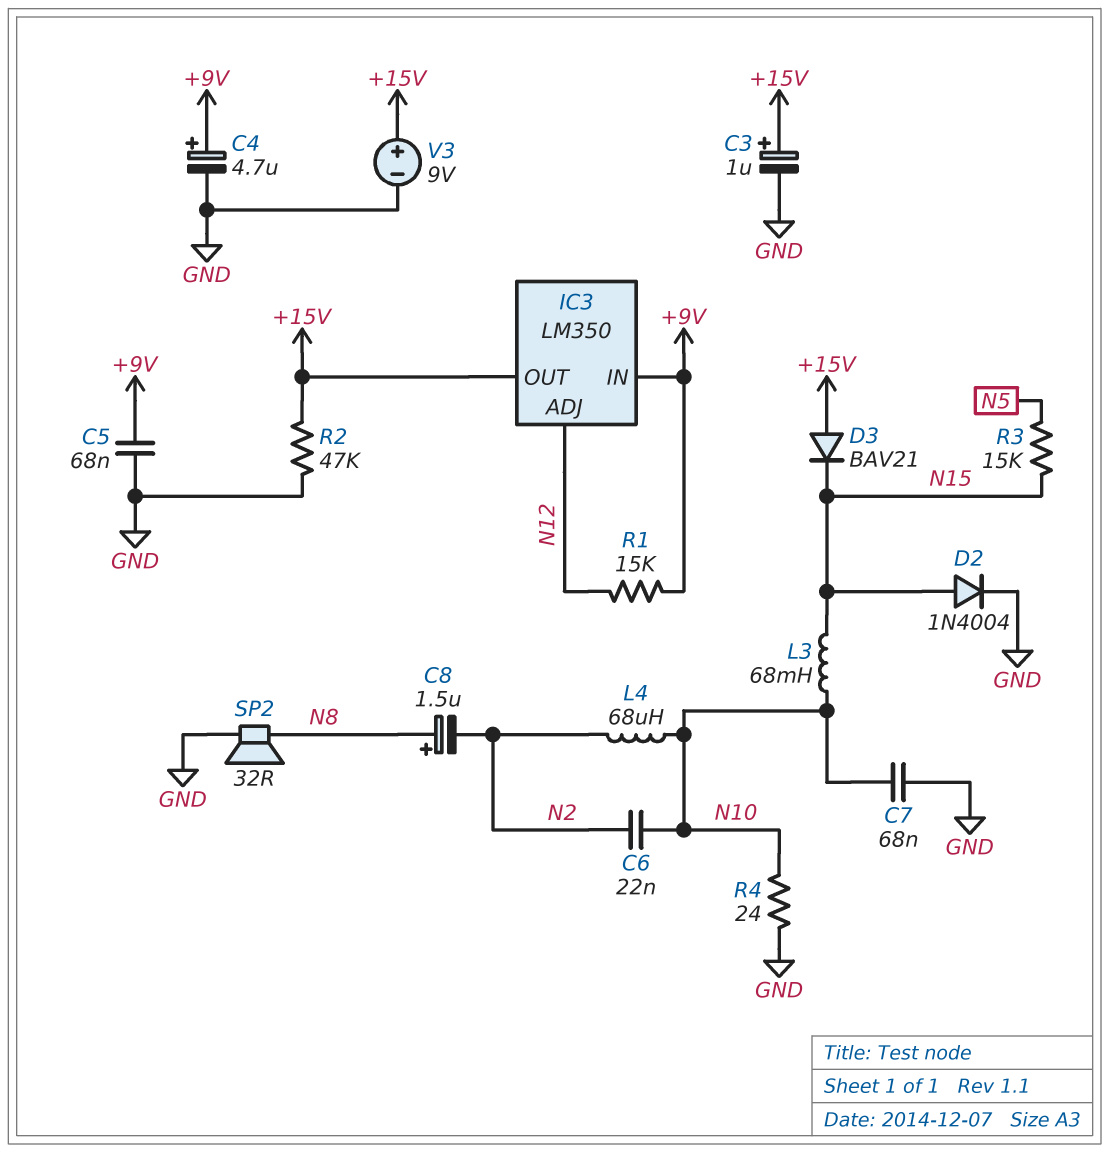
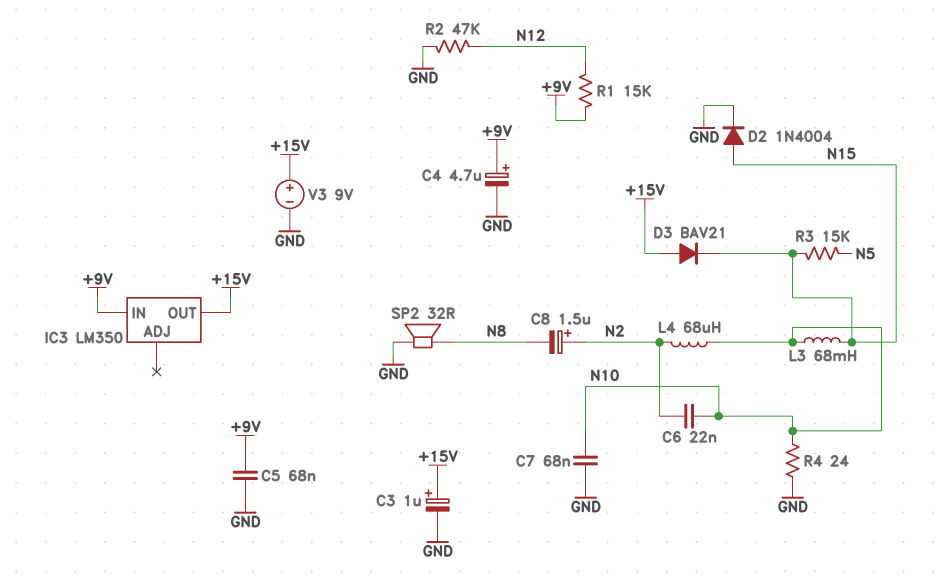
C8: 1.5uF (plus N8, minus N2) -> 1.5uF (plus N2, minus N8)
IC3 pin ADJ: N12 -> none
R2: 47k (+15V, GND) -> 47k (GND, N12)

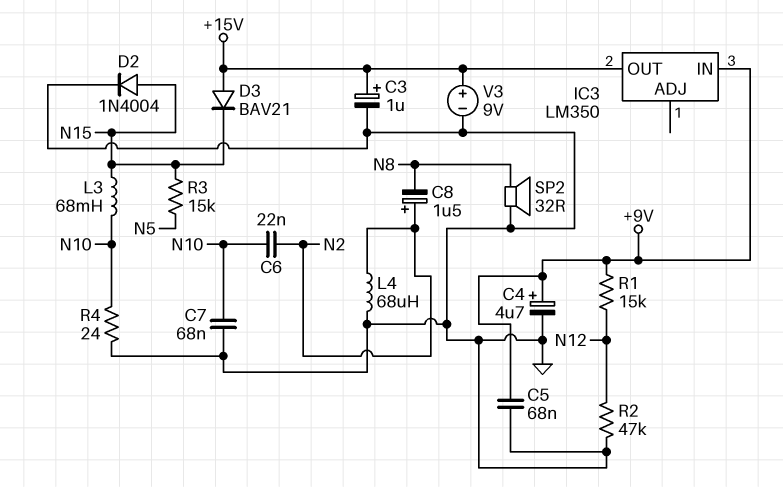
L4: 68uH (N2, N10) -> 68uH (GND, N2)

